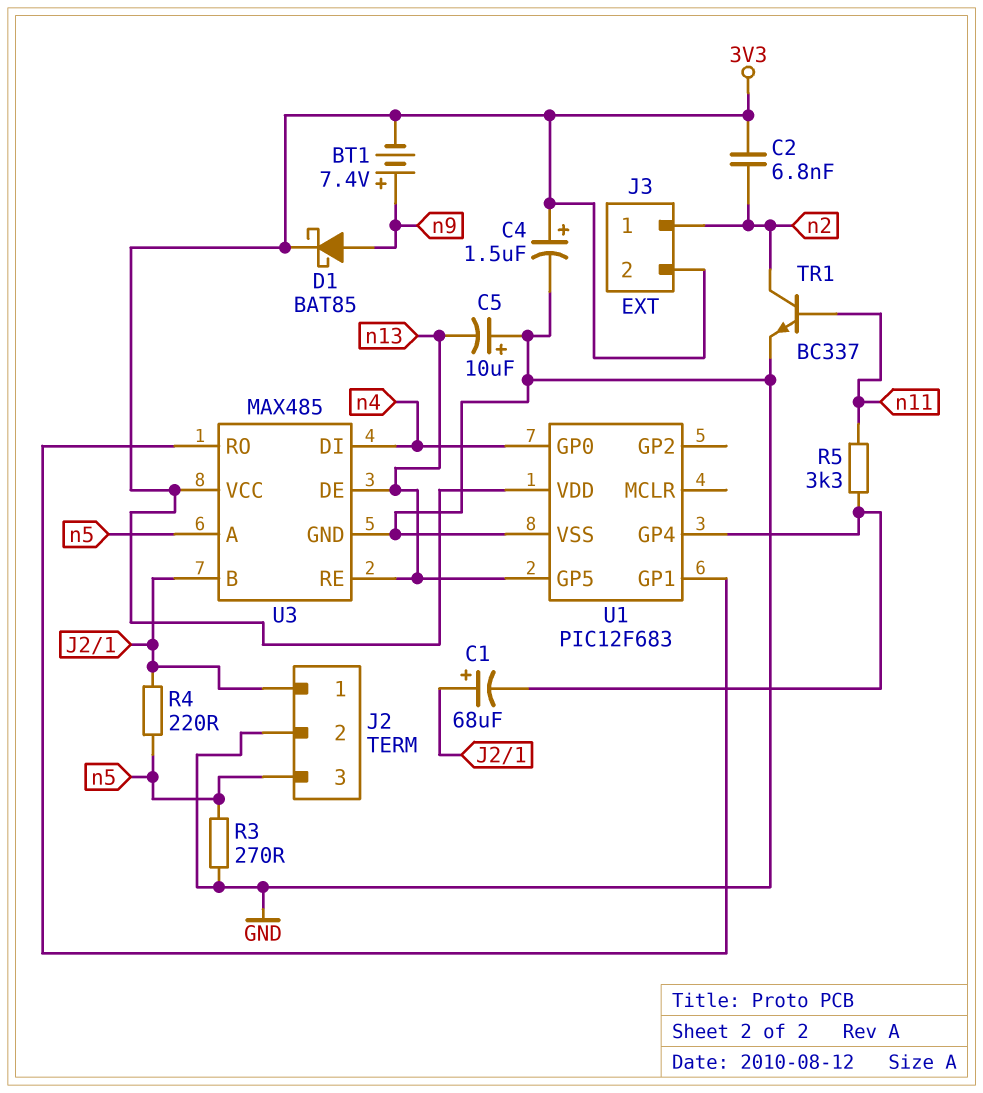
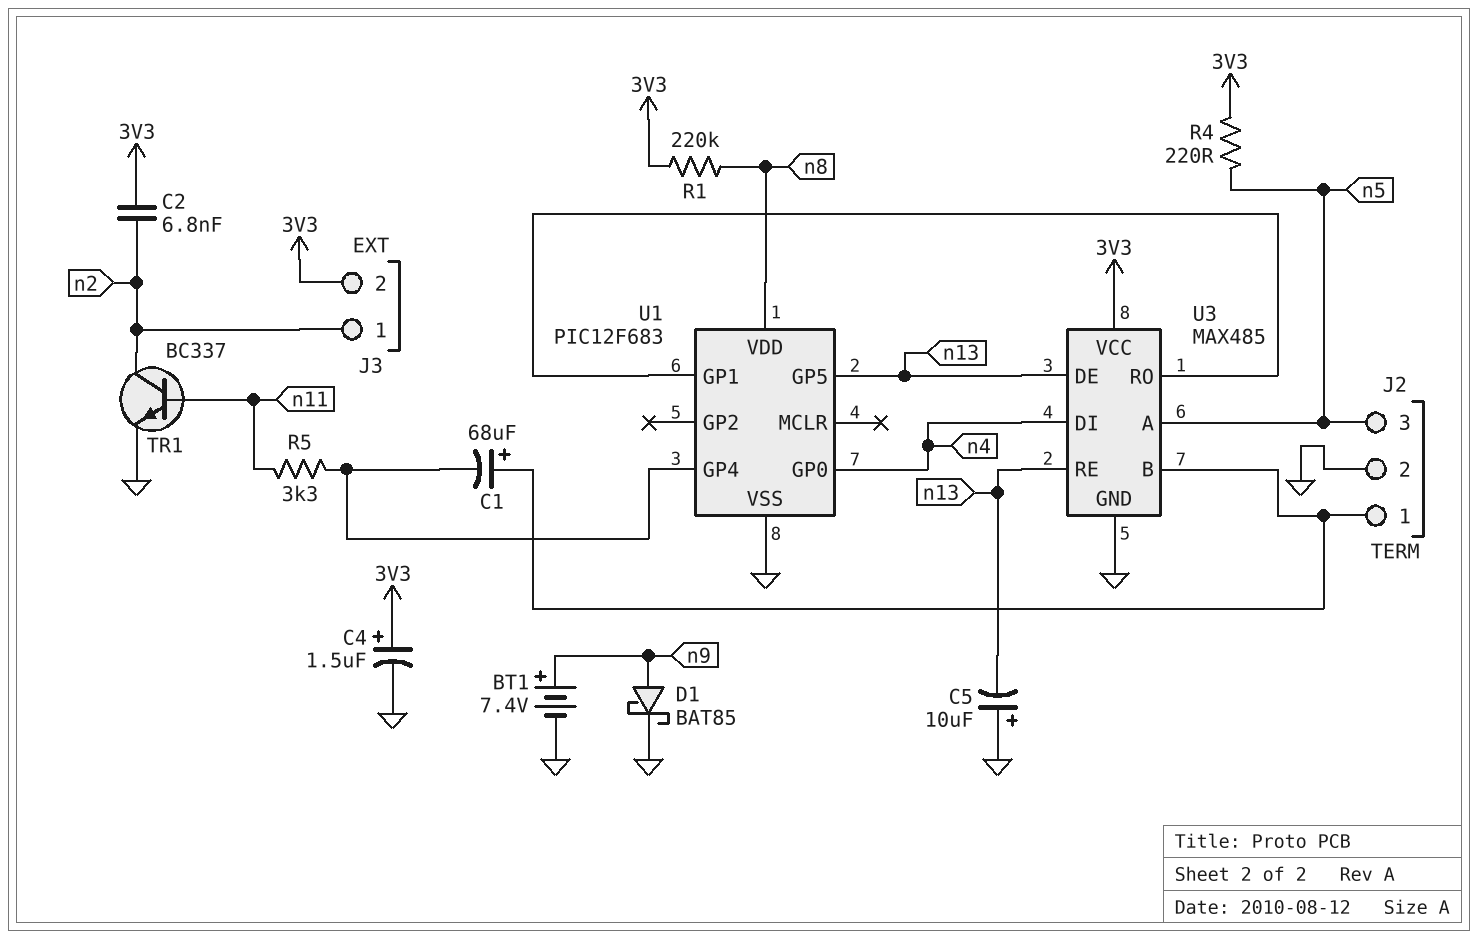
BT1: 7.4V (plus n9, minus 3V3) -> 7.4V (plus n9, minus GND)
D1: schottky BAT85 (A n9, K 3V3) -> schottky BAT85 (A n9, K GND)
R1: none -> 220k (3V3, n8)
R3: 270 (GND, n5) -> none
R4: 220 (J2/1, n5) -> 220 (3V3, n5)
U1 pin VDD: 3V3 -> n8

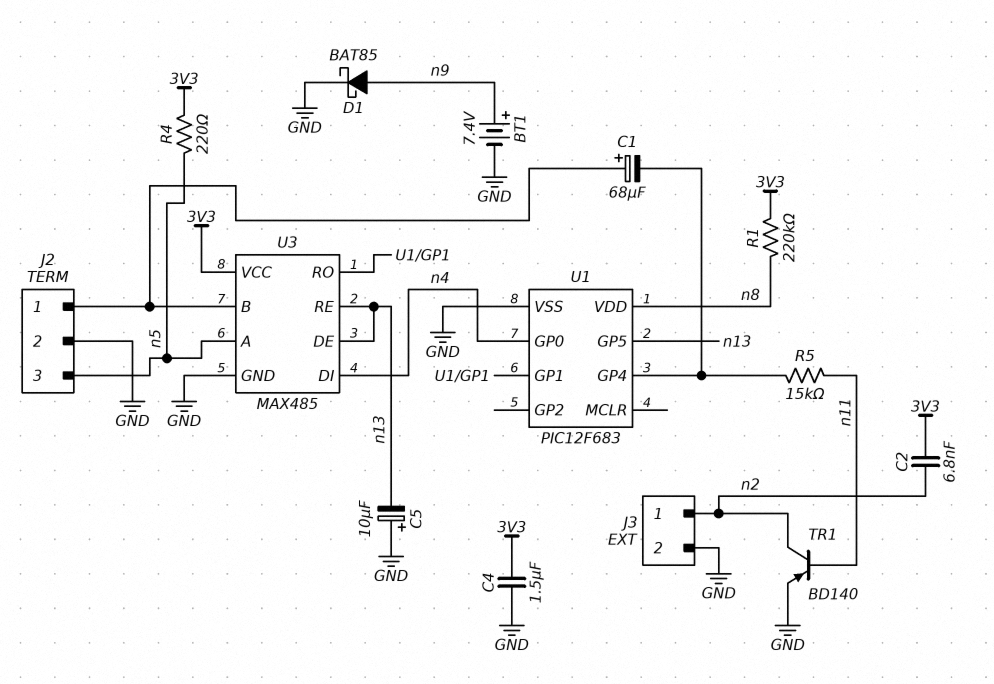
C4: 1.5uF (plus 3V3, minus GND) -> 1.5uF (3V3, GND)
J3 pin 2: 3V3 -> GND
R5: 3.3k (U1/GP4, n11) -> 15k (U1/GP4, n11)
TR1: NPN BC337 (B n11, C n2, E GND) -> PNP BD140 (B n11, C n2, E GND)

